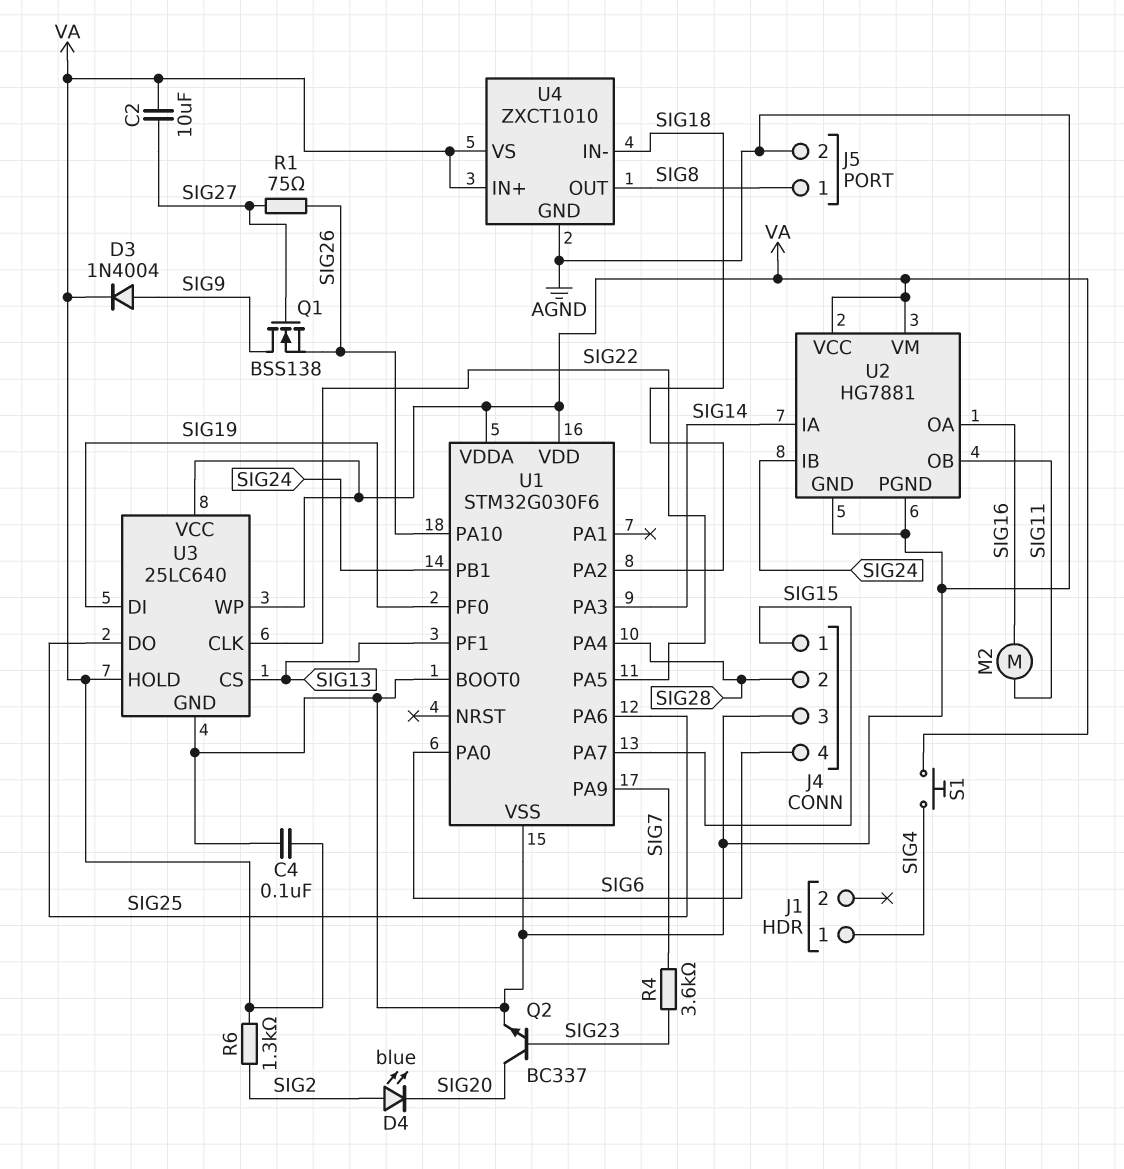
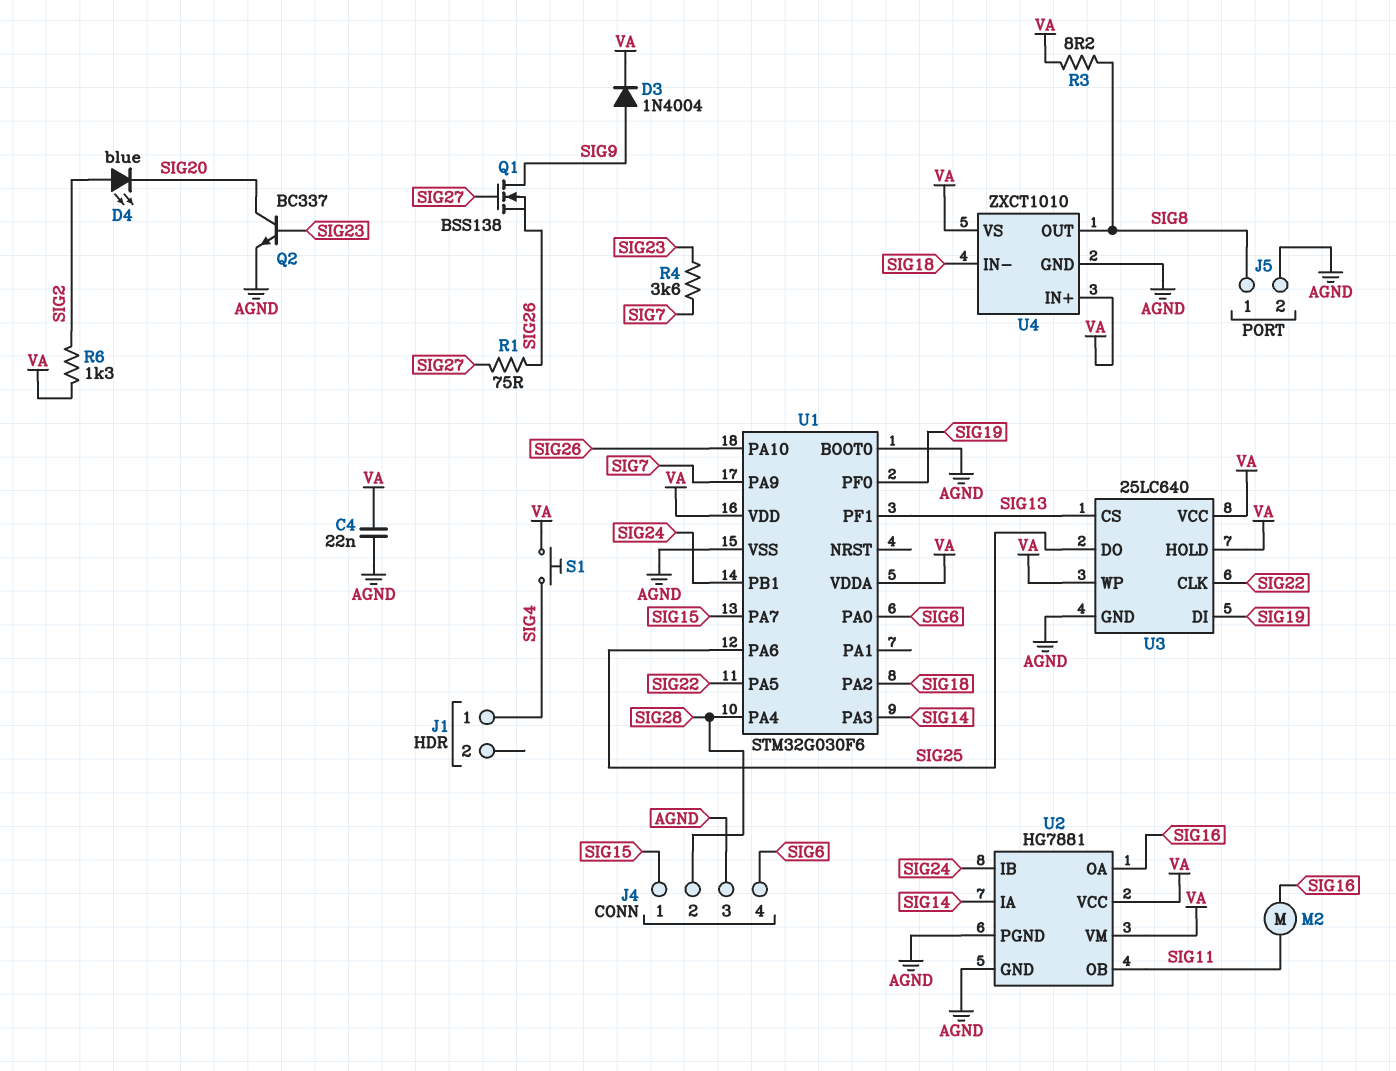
C2: 10uF (SIG27, VA) -> none
C4: 100nF (AGND, VA) -> 22nF (AGND, VA)
R3: none -> 8.2 (SIG8, VA)

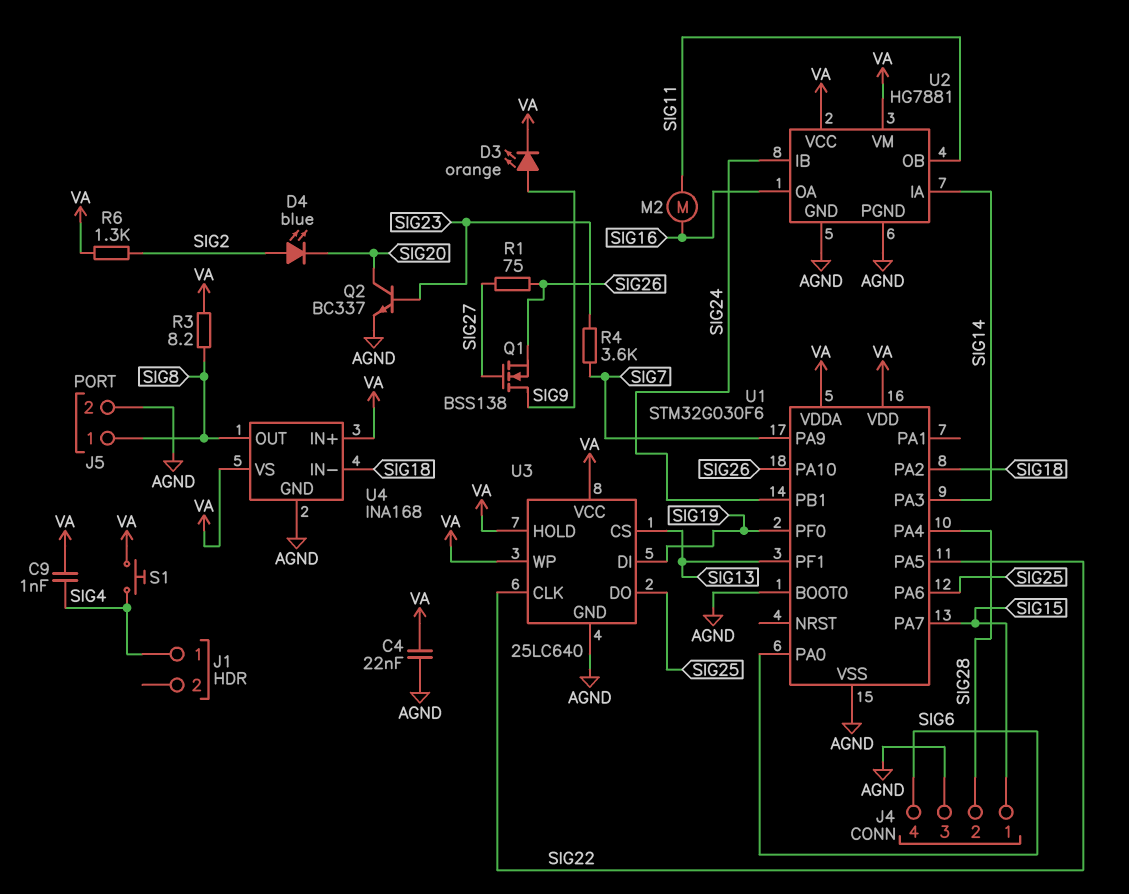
C9: none -> 1nF (SIG4, VA)
D3: diode 1N4004 (A SIG9, K VA) -> LED orange (A SIG9, K VA)
U4: ZXCT1010 -> INA168

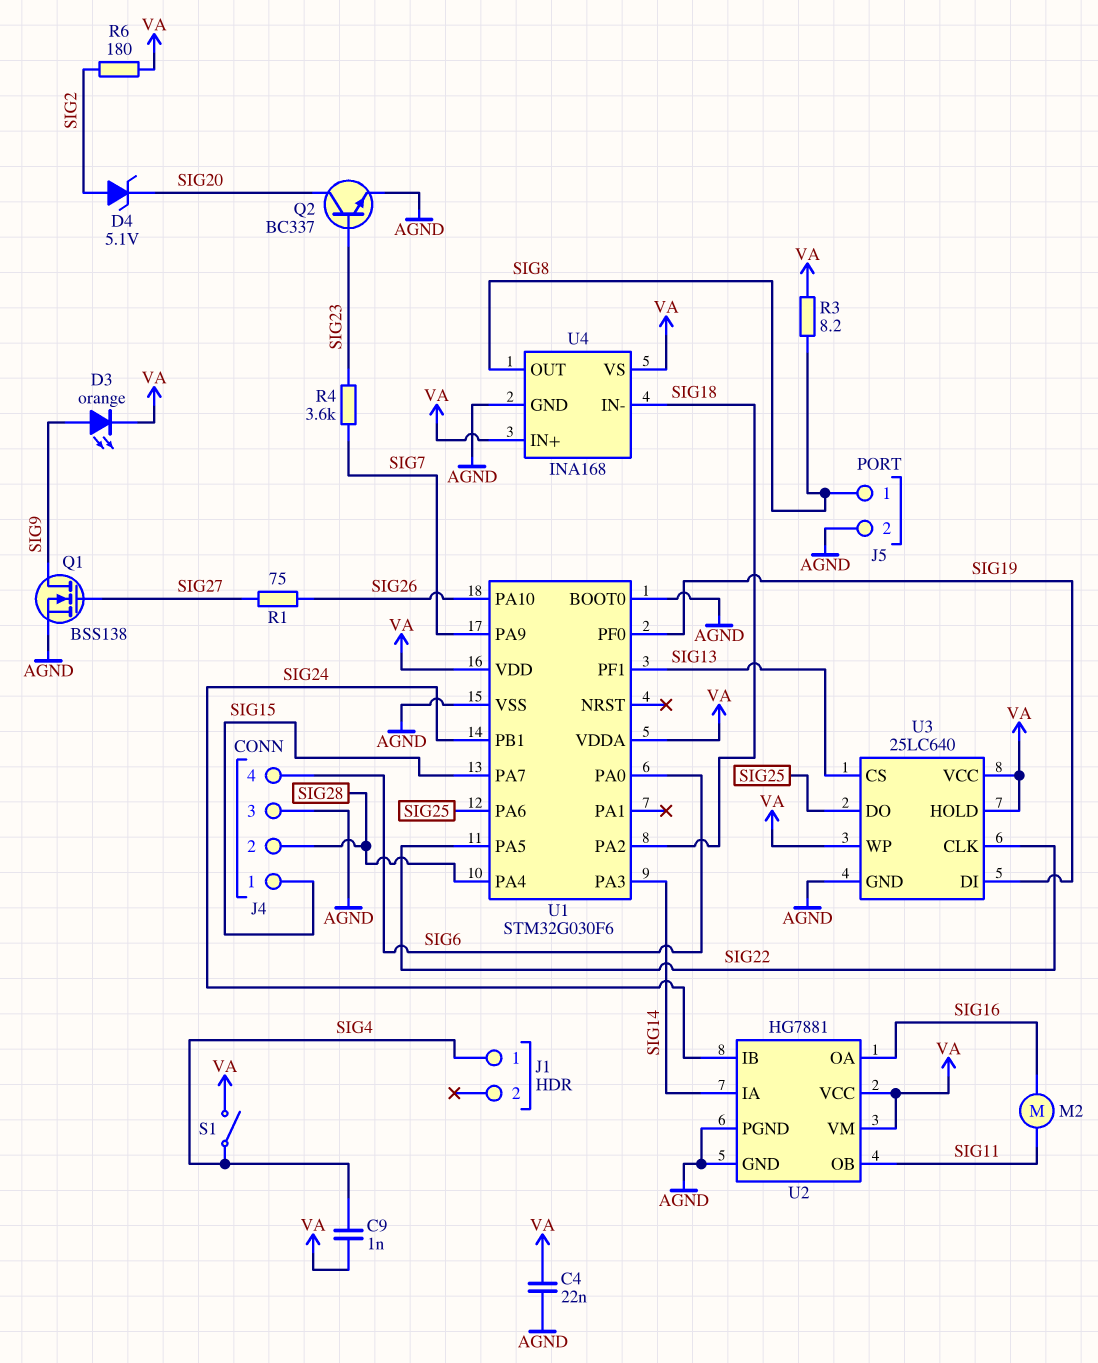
D4: LED blue (A SIG2, K SIG20) -> zener 5.1V (A SIG2, K SIG20)
Q1: NMOS BSS138 (G SIG27, D SIG9, S SIG26) -> NMOS BSS138 (G SIG27, D SIG9, S AGND)
R6: 1.3k (SIG2, VA) -> 180 (SIG2, VA)
S1: button (SIG4, VA) -> switch (SIG4, VA)

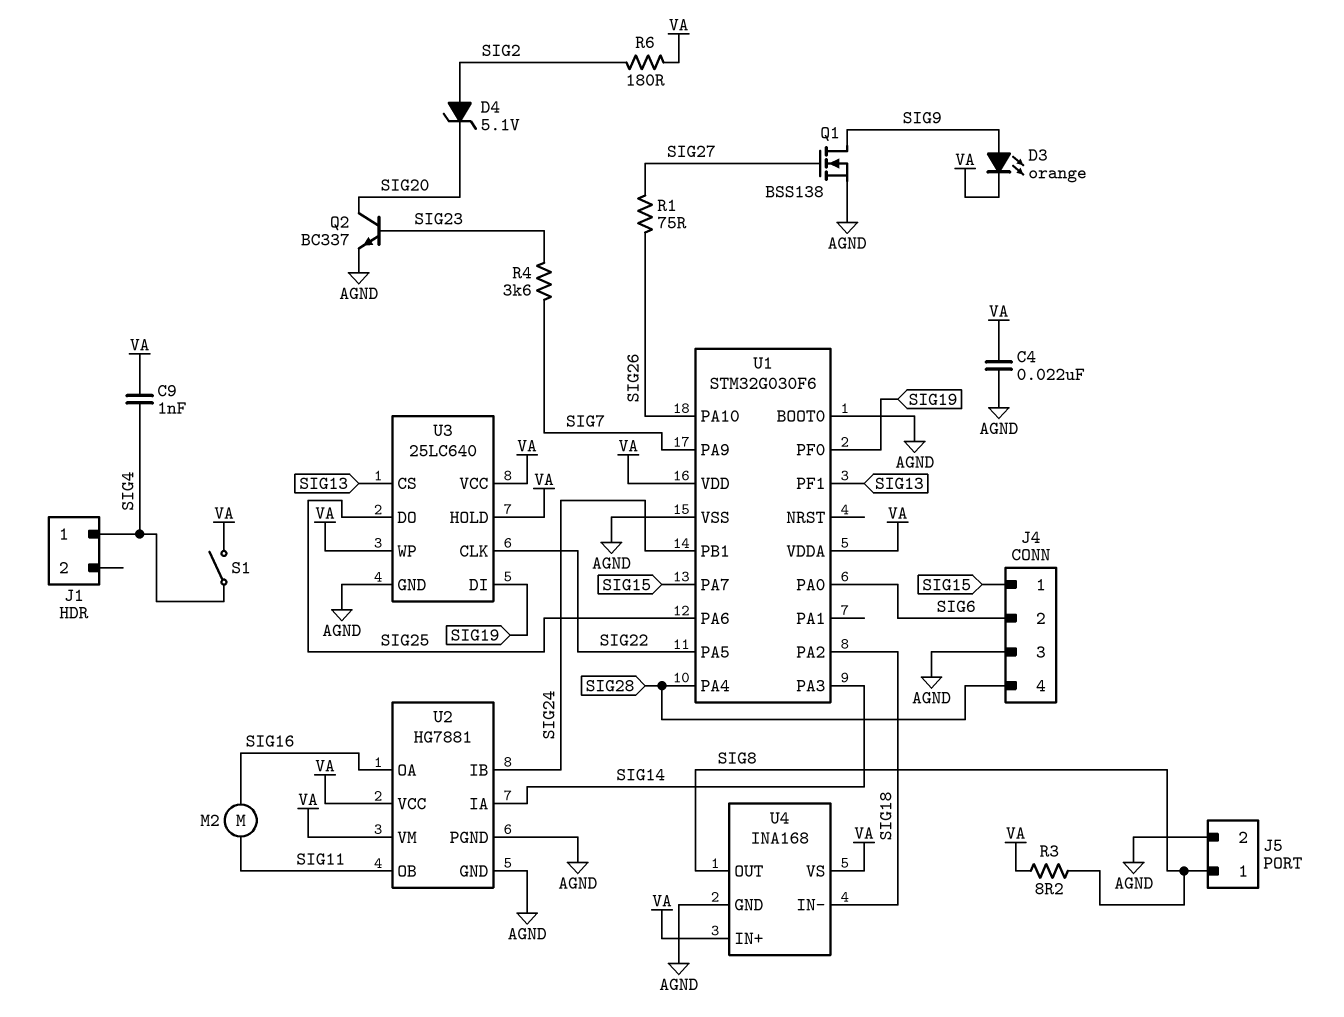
J4 pin 2: SIG28 -> SIG6
J4 pin 4: SIG6 -> SIG28

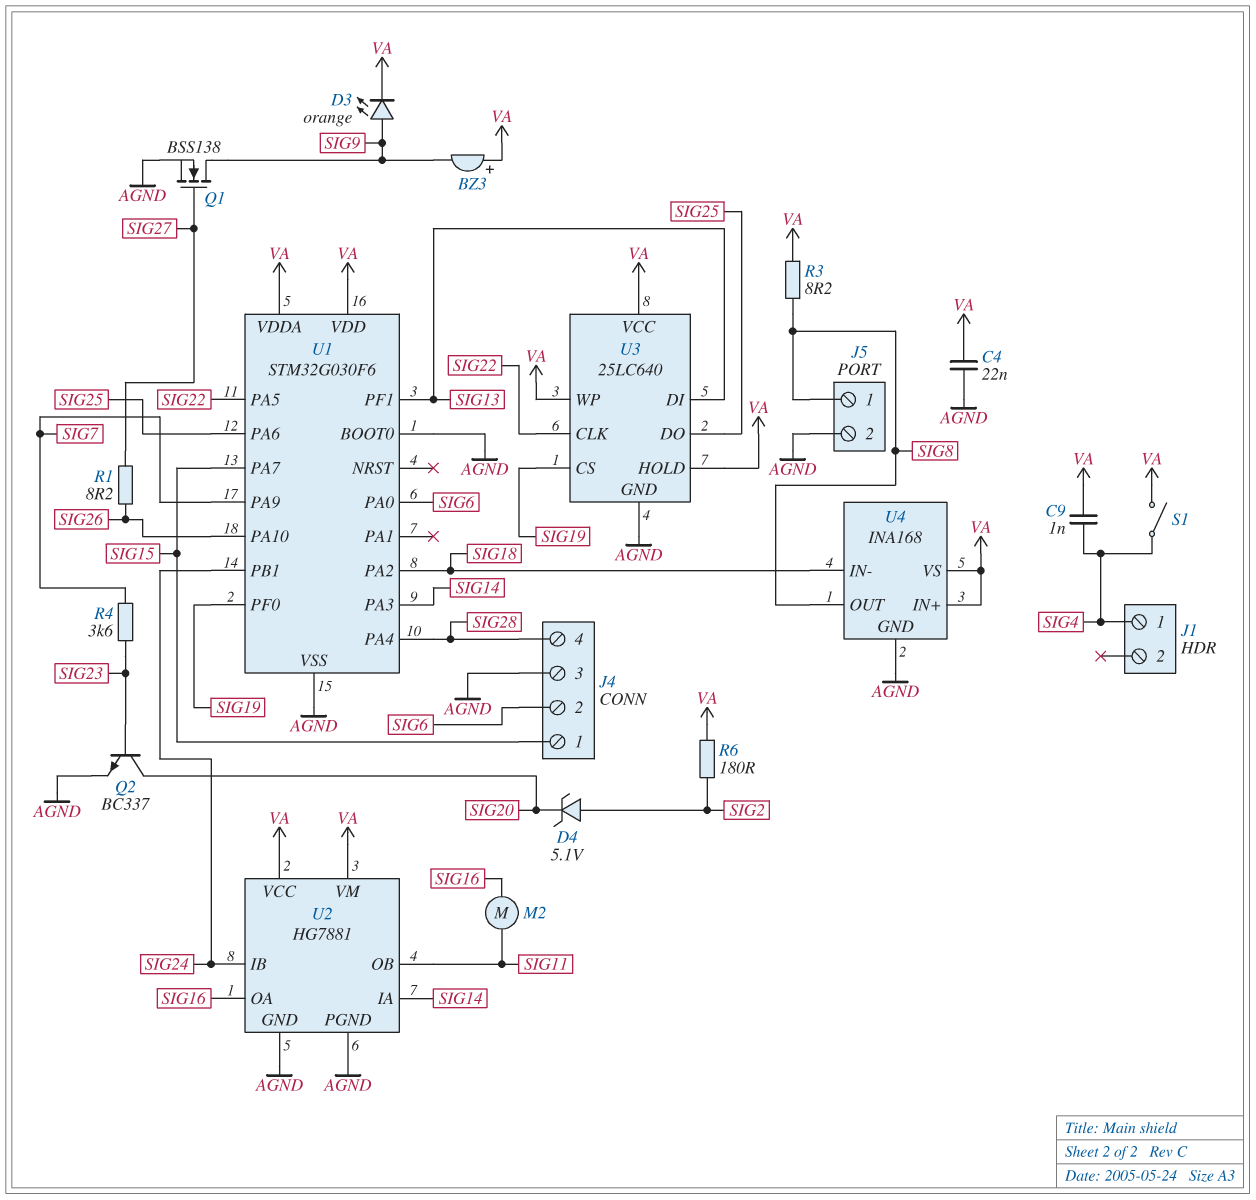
BZ3: none -> buzzer (plus VA, minus SIG9)
R1: 75 (SIG26, SIG27) -> 8.2 (SIG26, SIG27)
U3 pin CS: SIG13 -> SIG19
U3 pin DI: SIG19 -> SIG13

